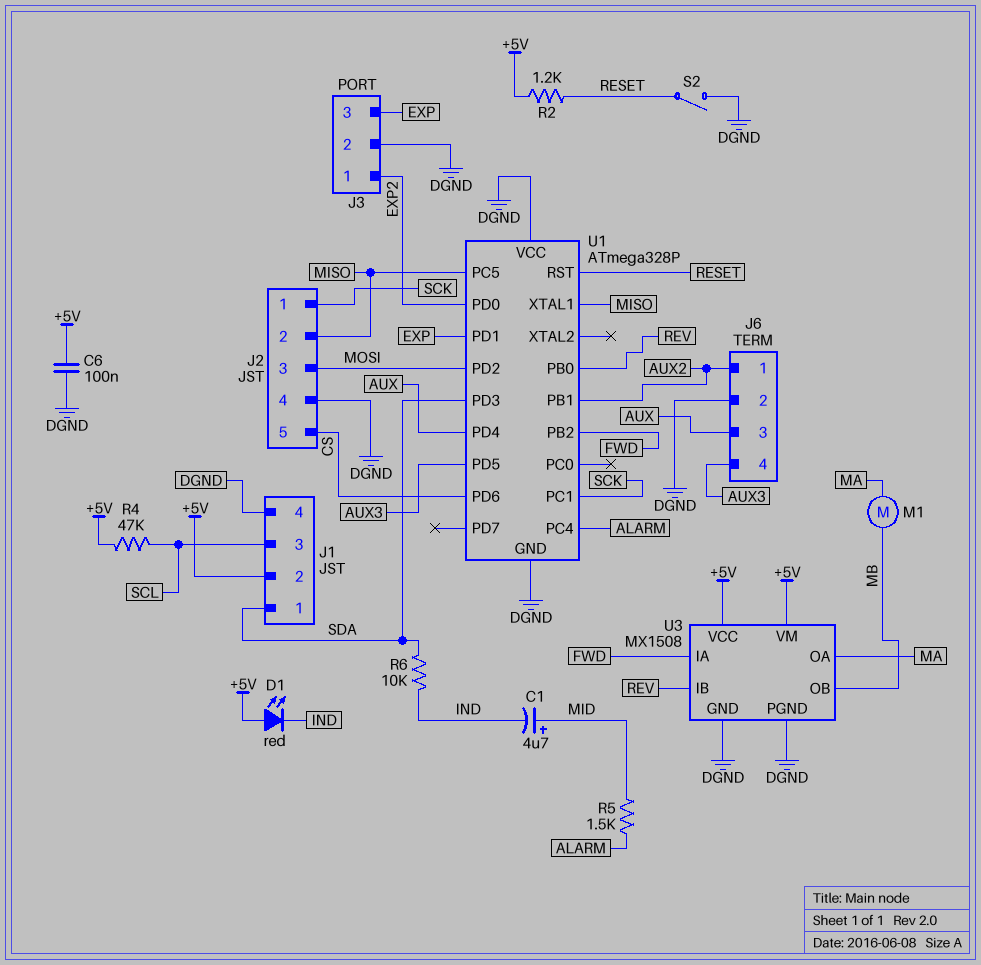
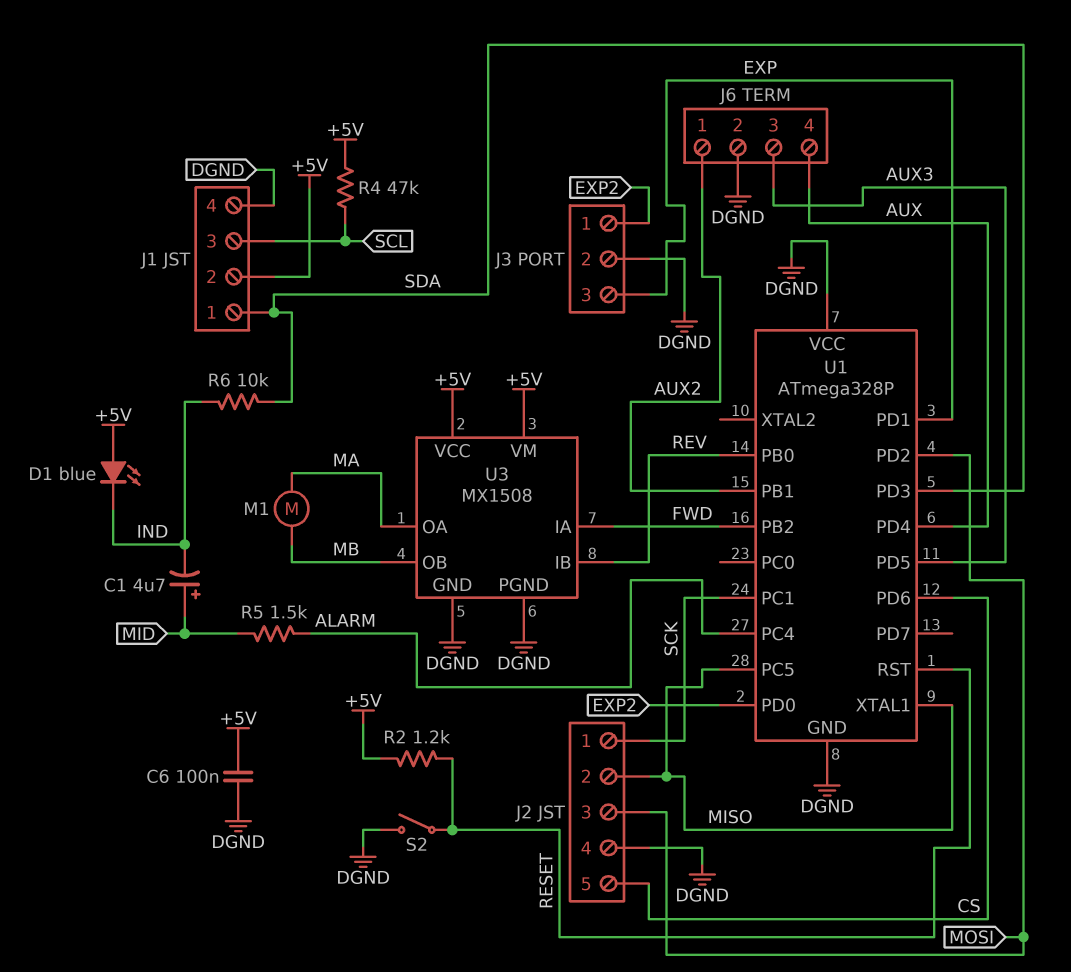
D1: LED red (A +5V, K IND) -> LED blue (A +5V, K IND)
J6 pin 3: AUX -> AUX3
J6 pin 4: AUX3 -> AUX

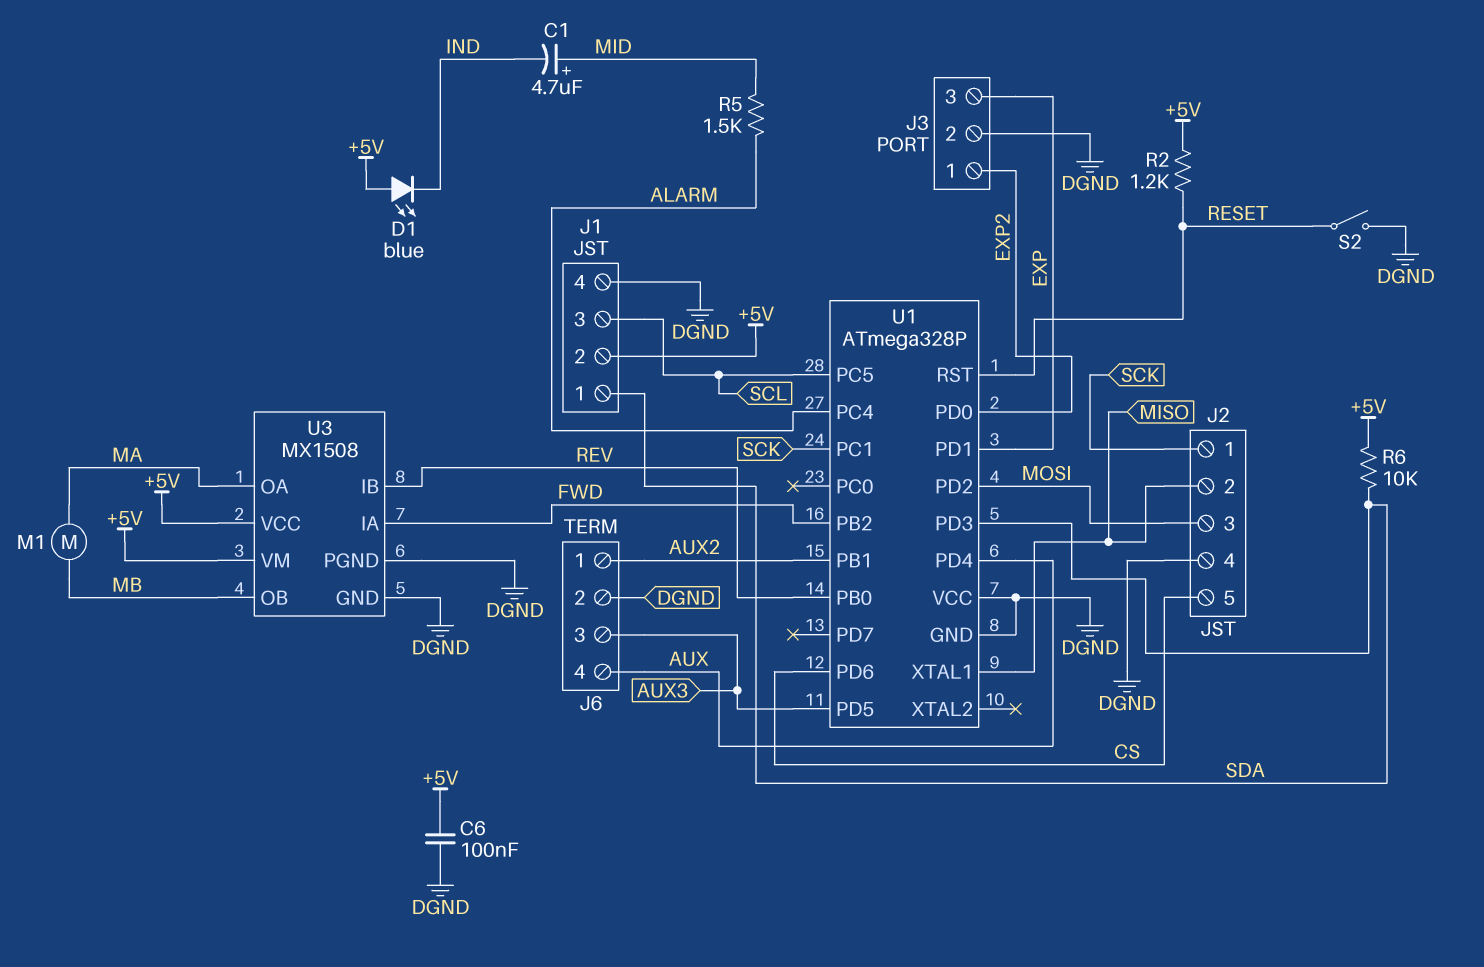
R4: 47k (+5V, SCL) -> none
R6: 10k (IND, SDA) -> 10k (+5V, SDA)
U1 pin PC5: MISO -> SCL

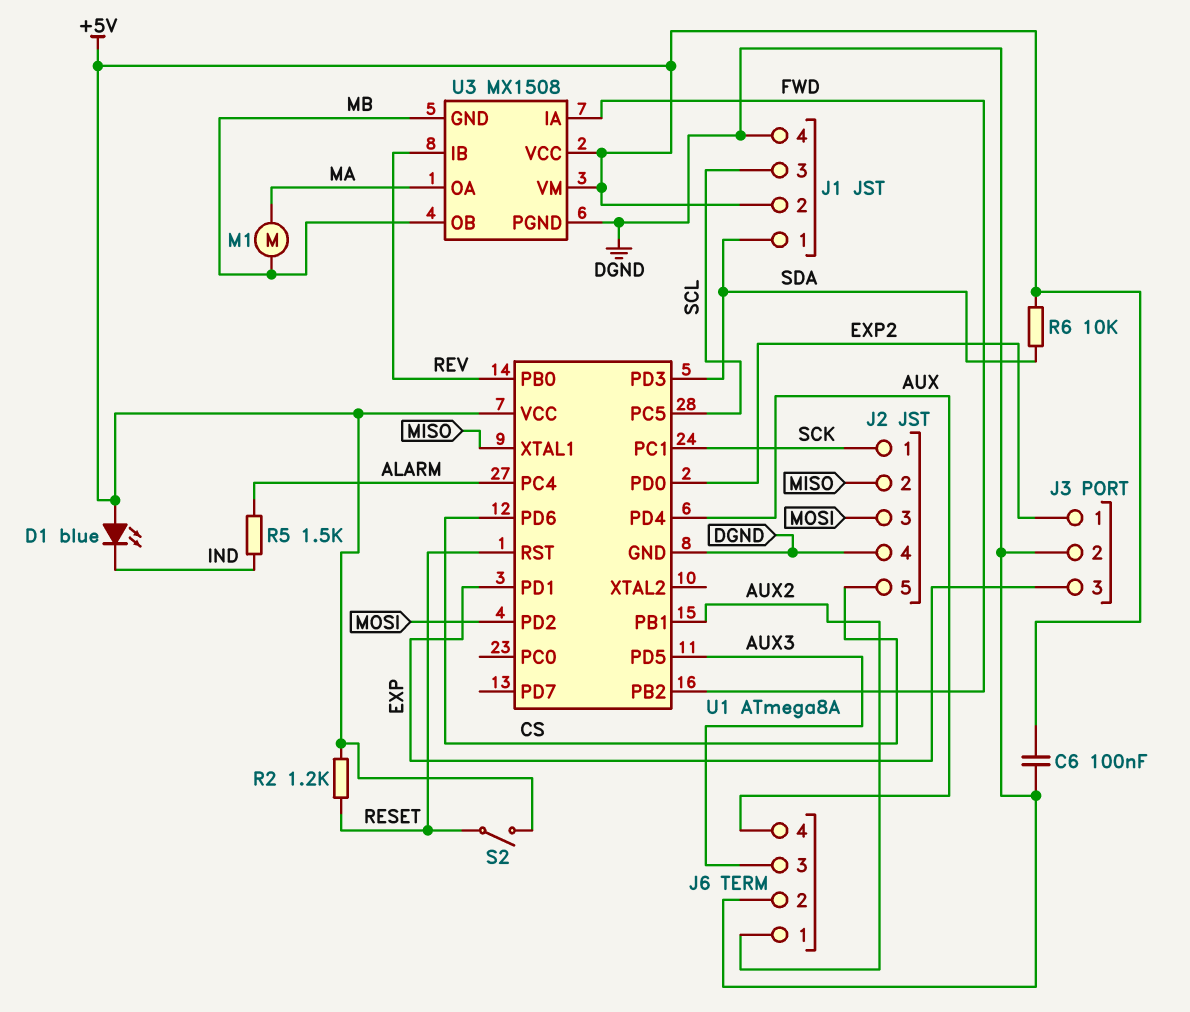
C1: 4.7uF (plus MID, minus IND) -> none
R5: 1.5k (ALARM, MID) -> 1.5k (ALARM, IND)
S2: switch (DGND, RESET) -> switch (+5V, RESET)
U1: ATmega328P -> ATmega8A
U1 pin VCC: DGND -> +5V
U3 pin GND: DGND -> MB

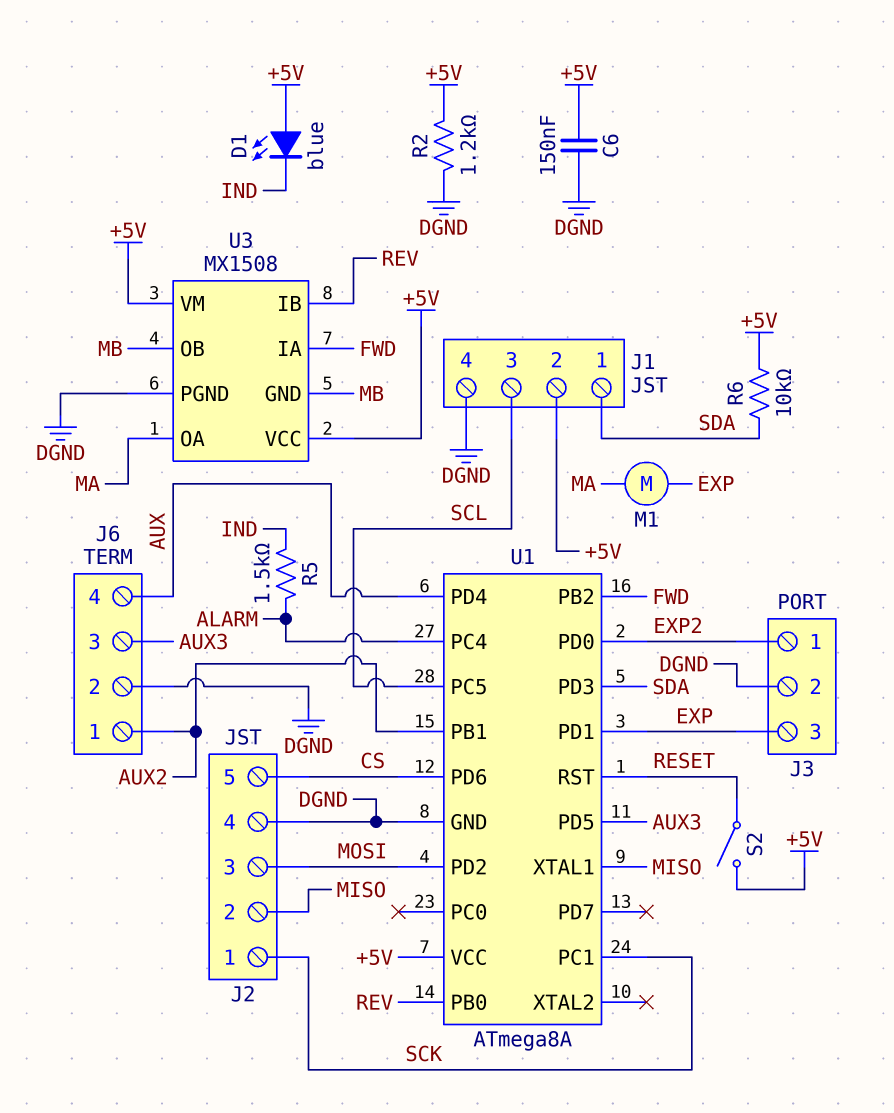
C6: 100nF (+5V, DGND) -> 150nF (+5V, DGND)
M1: motor (MA, MB) -> motor (EXP, MA)
R2: 1.2k (+5V, RESET) -> 1.2k (+5V, DGND)

